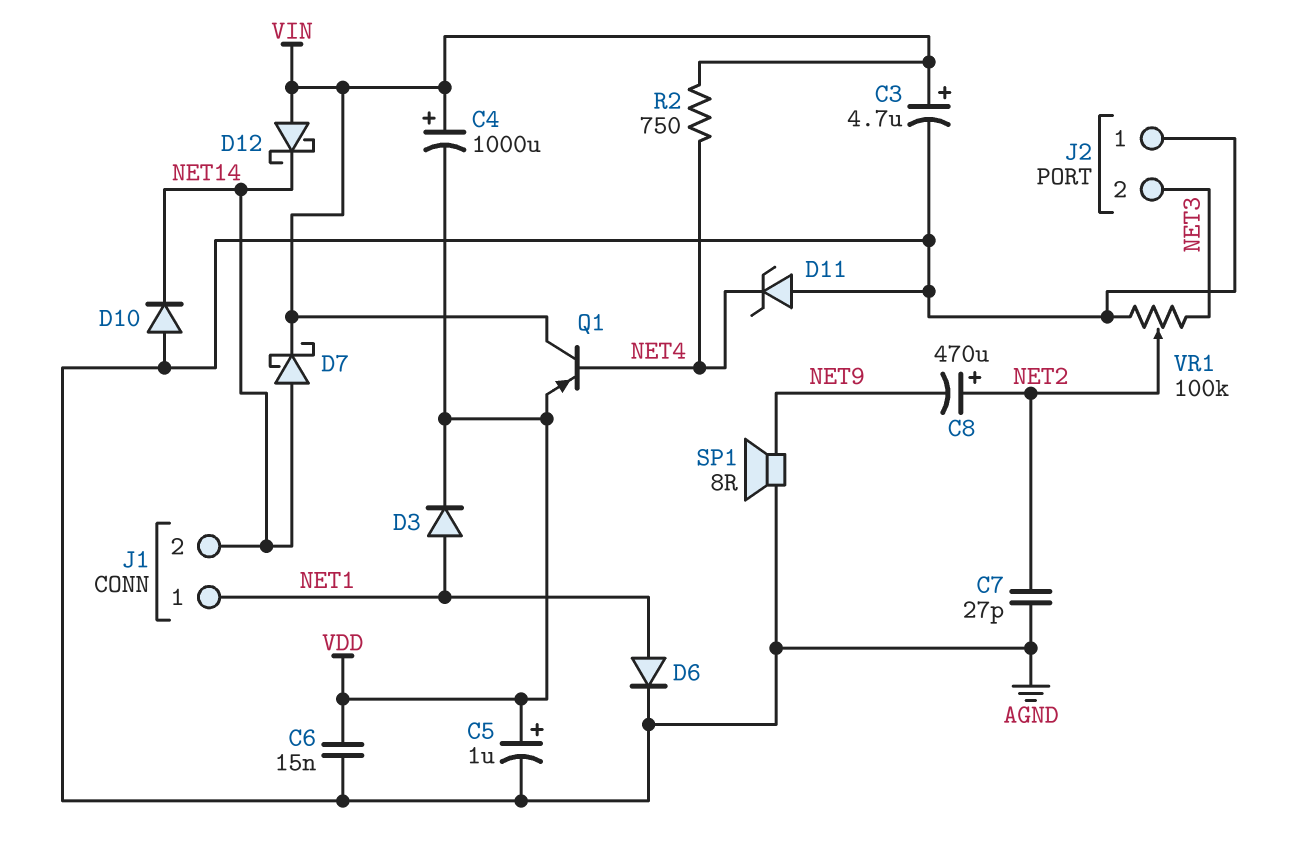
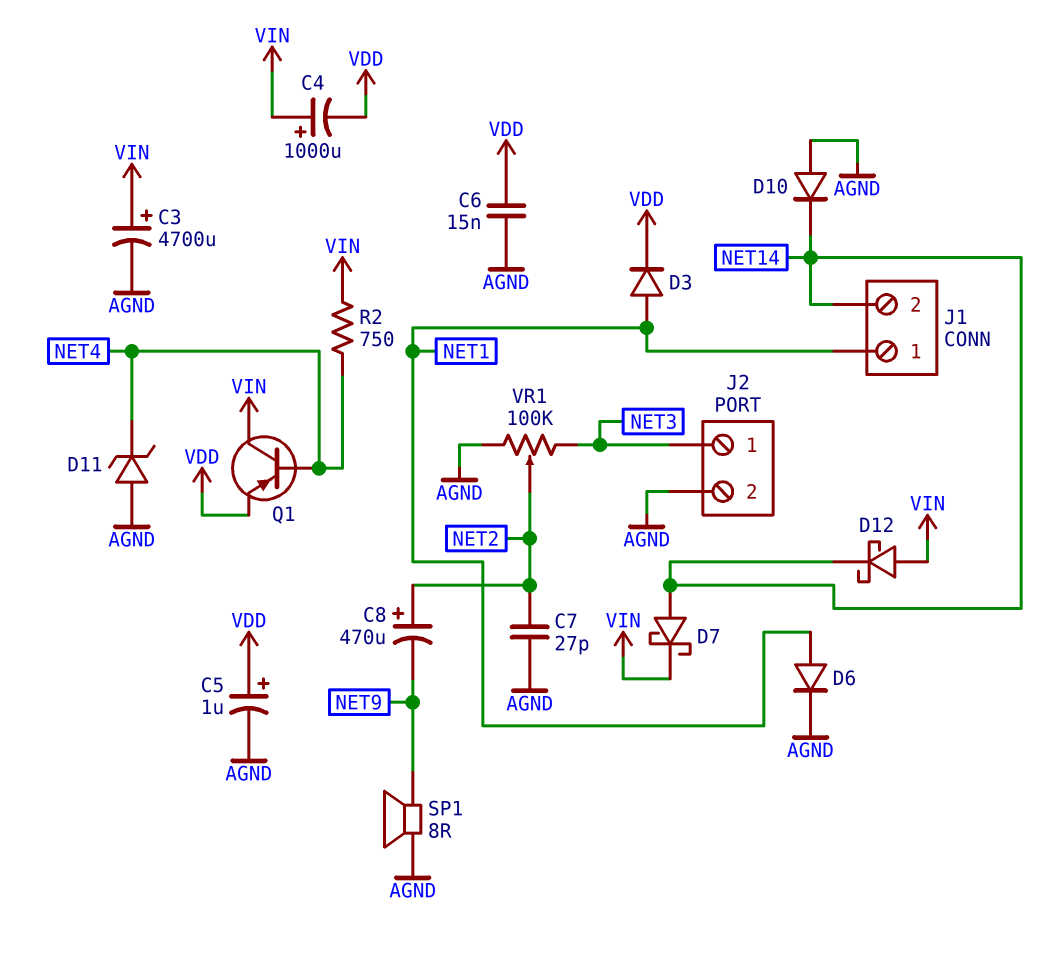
C3: 4.7uF (plus VIN, minus AGND) -> 4700uF (plus VIN, minus AGND)
J2 pin 1: AGND -> NET3
J2 pin 2: NET3 -> AGND

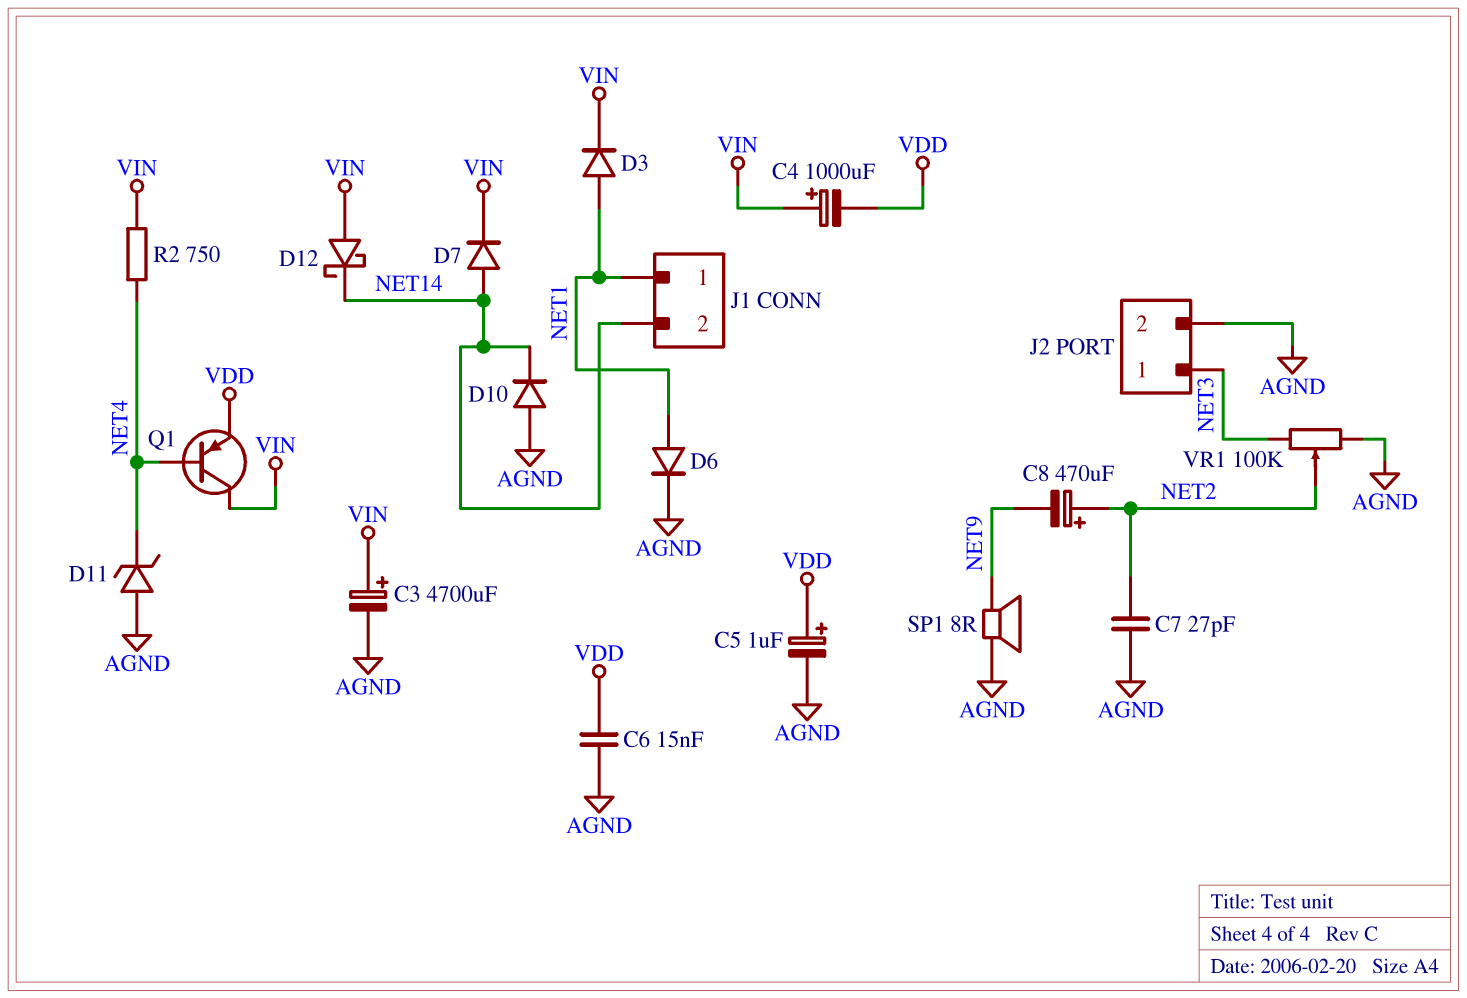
D3: diode (A NET1, K VDD) -> diode (A NET1, K VIN)
D7: schottky (A NET14, K VIN) -> diode (A NET14, K VIN)

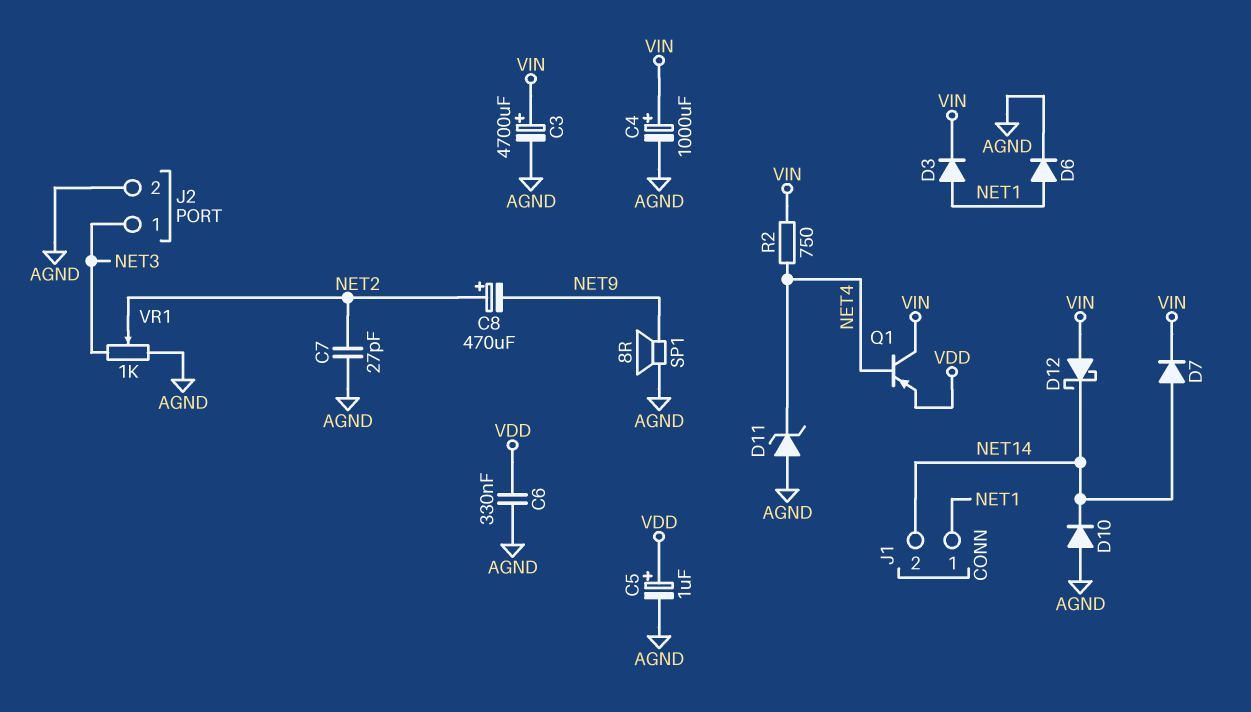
C4: 1000uF (plus VIN, minus VDD) -> 1000uF (plus VIN, minus AGND)
C6: 15nF (AGND, VDD) -> 330nF (AGND, VDD)
VR1: 100k (AGND, NET3, wiper NET2) -> 1k (AGND, NET3, wiper NET2)

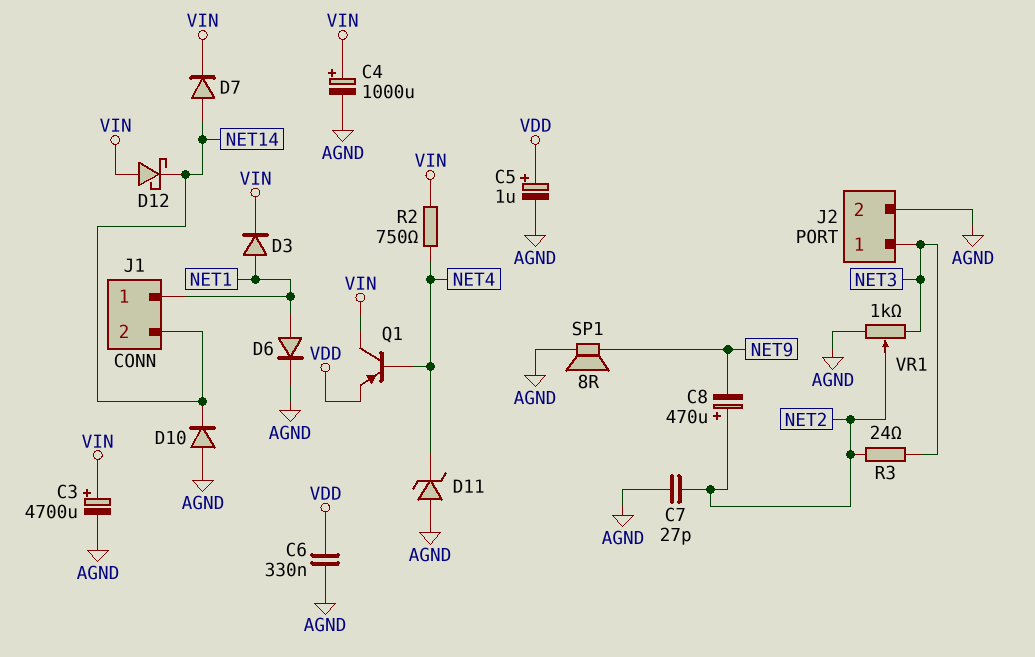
R3: none -> 24 (NET2, NET3)

